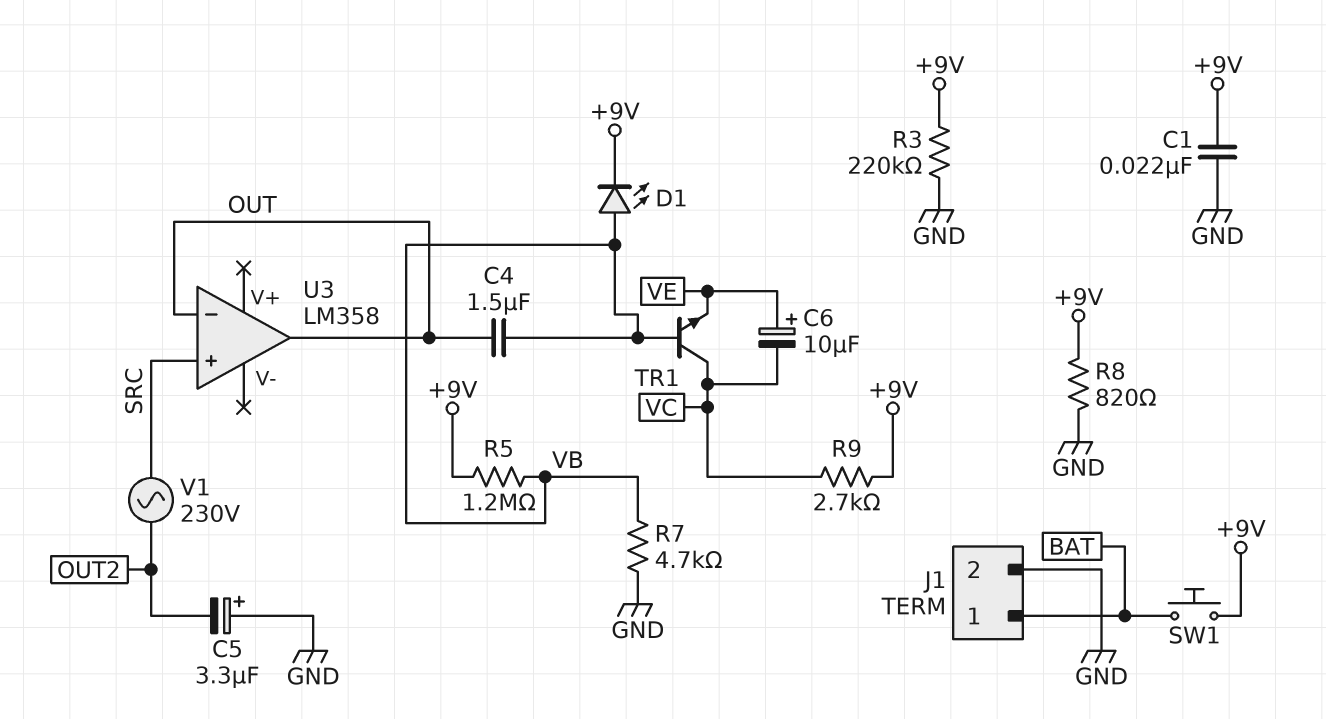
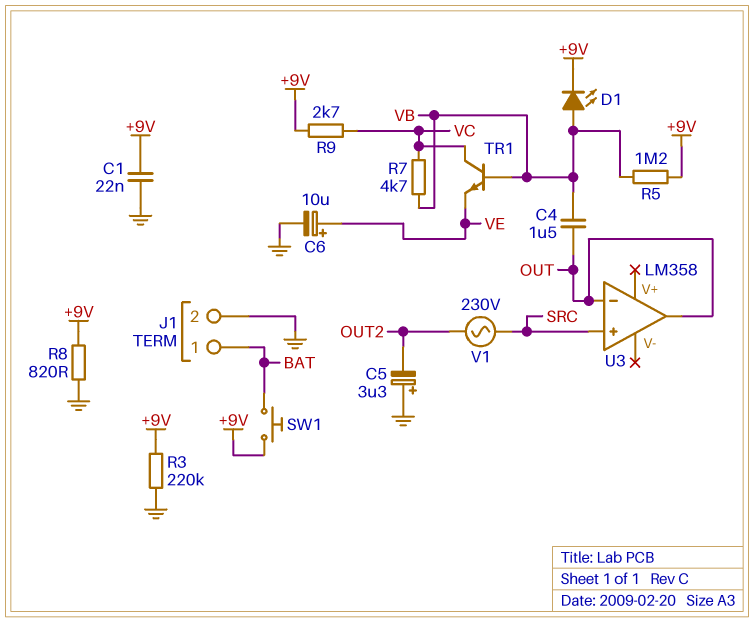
C6: 10uF (plus VE, minus VC) -> 10uF (plus VE, minus GND)
R7: 4.7k (GND, VB) -> 4.7k (VB, VC)

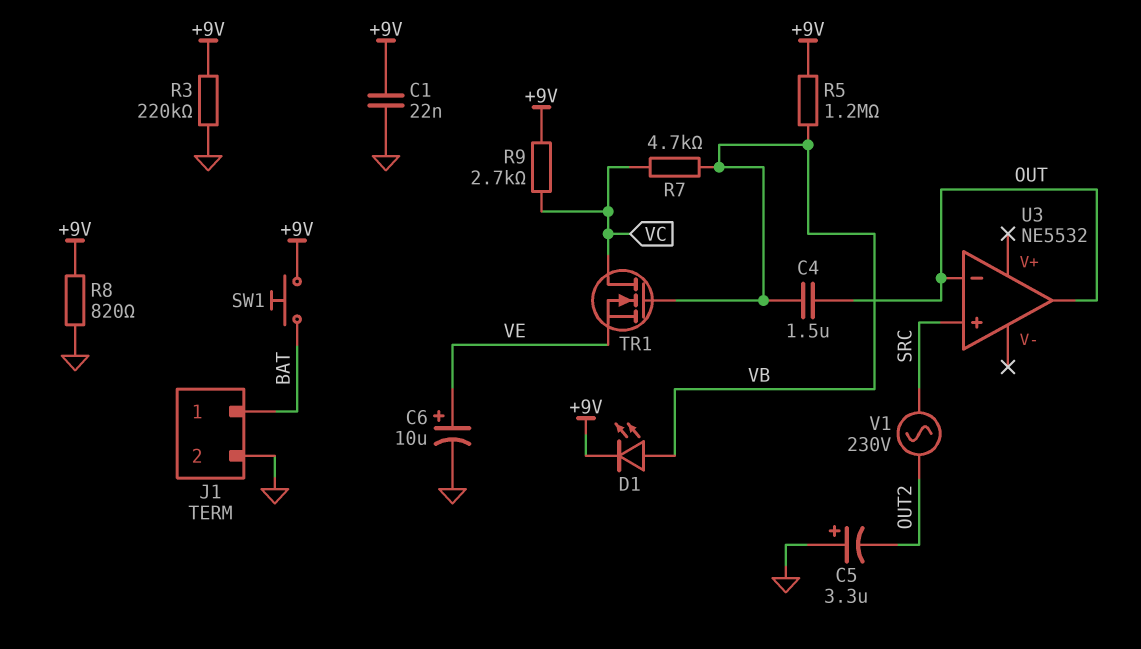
TR1: NPN (B VB, C VC, E VE) -> NMOS (G VB, D VC, S VE)
U3: LM358 -> NE5532

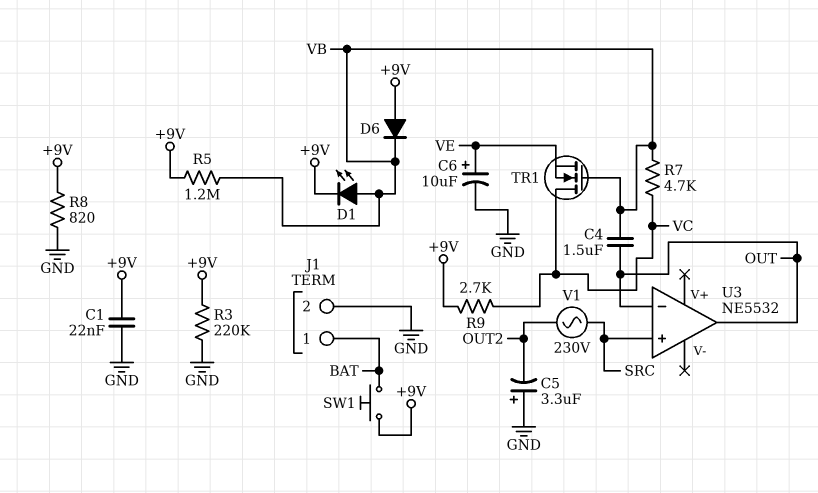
D6: none -> diode (A +9V, K VB)

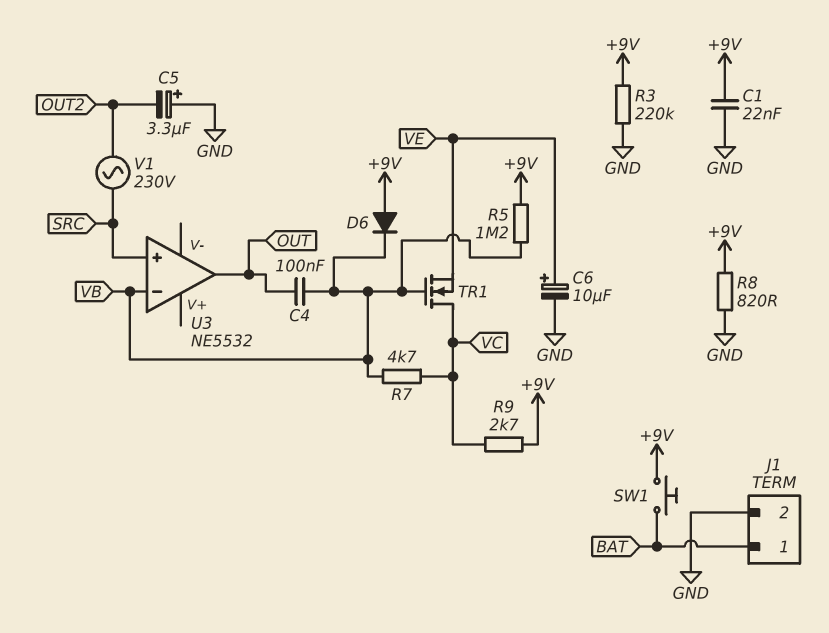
C4: 1.5uF (OUT, VB) -> 100nF (OUT, VB)
D1: LED (A VB, K +9V) -> none
U3 pin in-: OUT -> VB

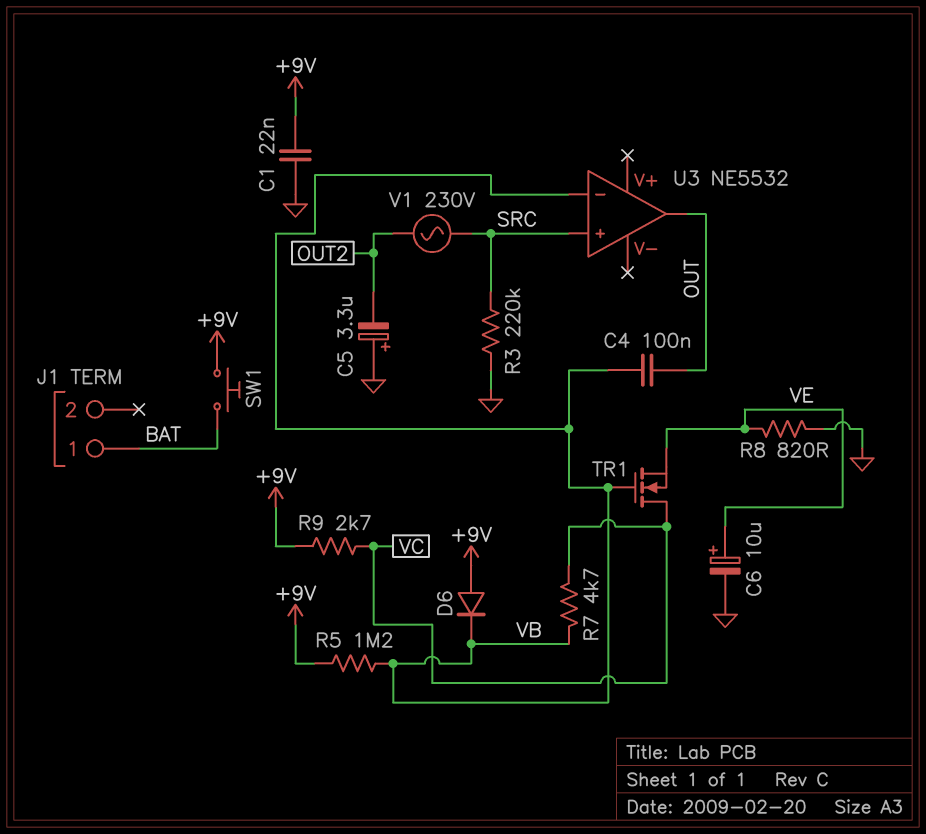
J1 pin 2: GND -> none
R3: 220k (+9V, GND) -> 220k (GND, SRC)
R8: 820 (+9V, GND) -> 820 (GND, VE)

